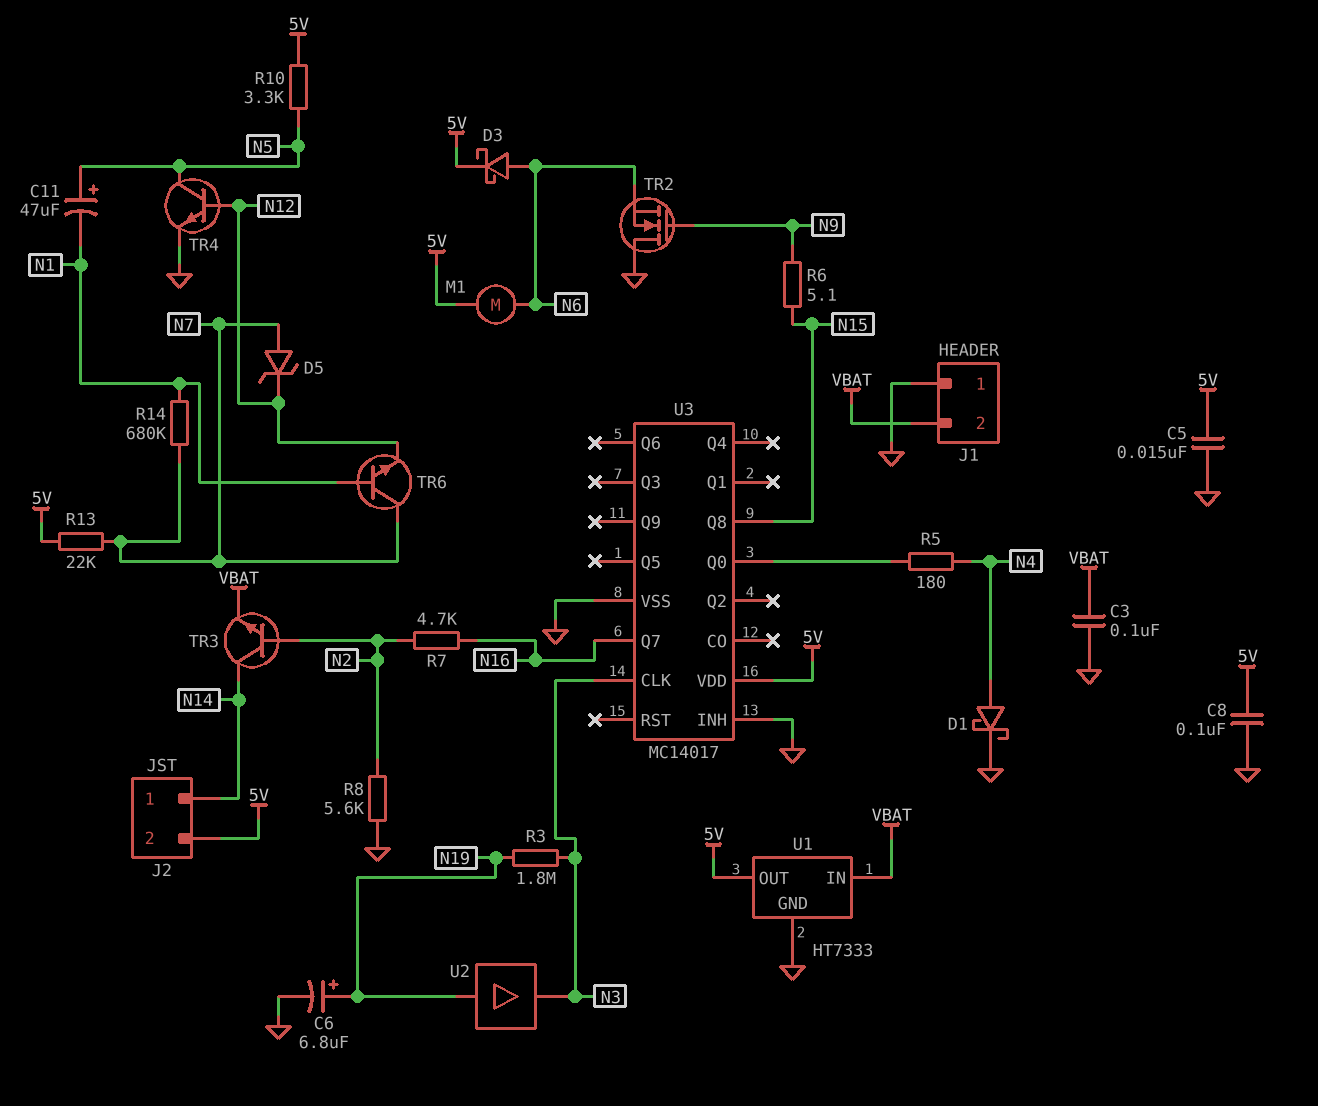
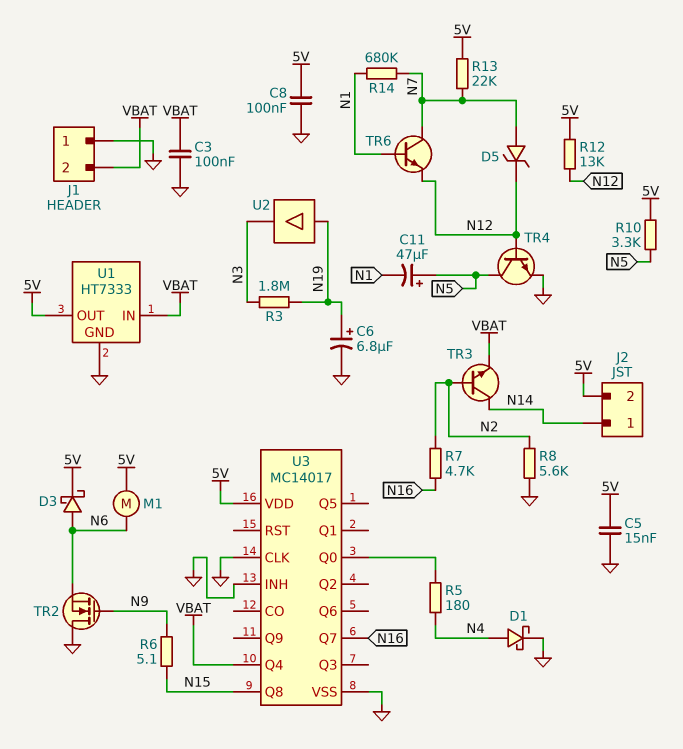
R12: none -> 13k (5V, N12)
U3 pin CLK: N3 -> GND
U3 pin Q4: none -> VBAT

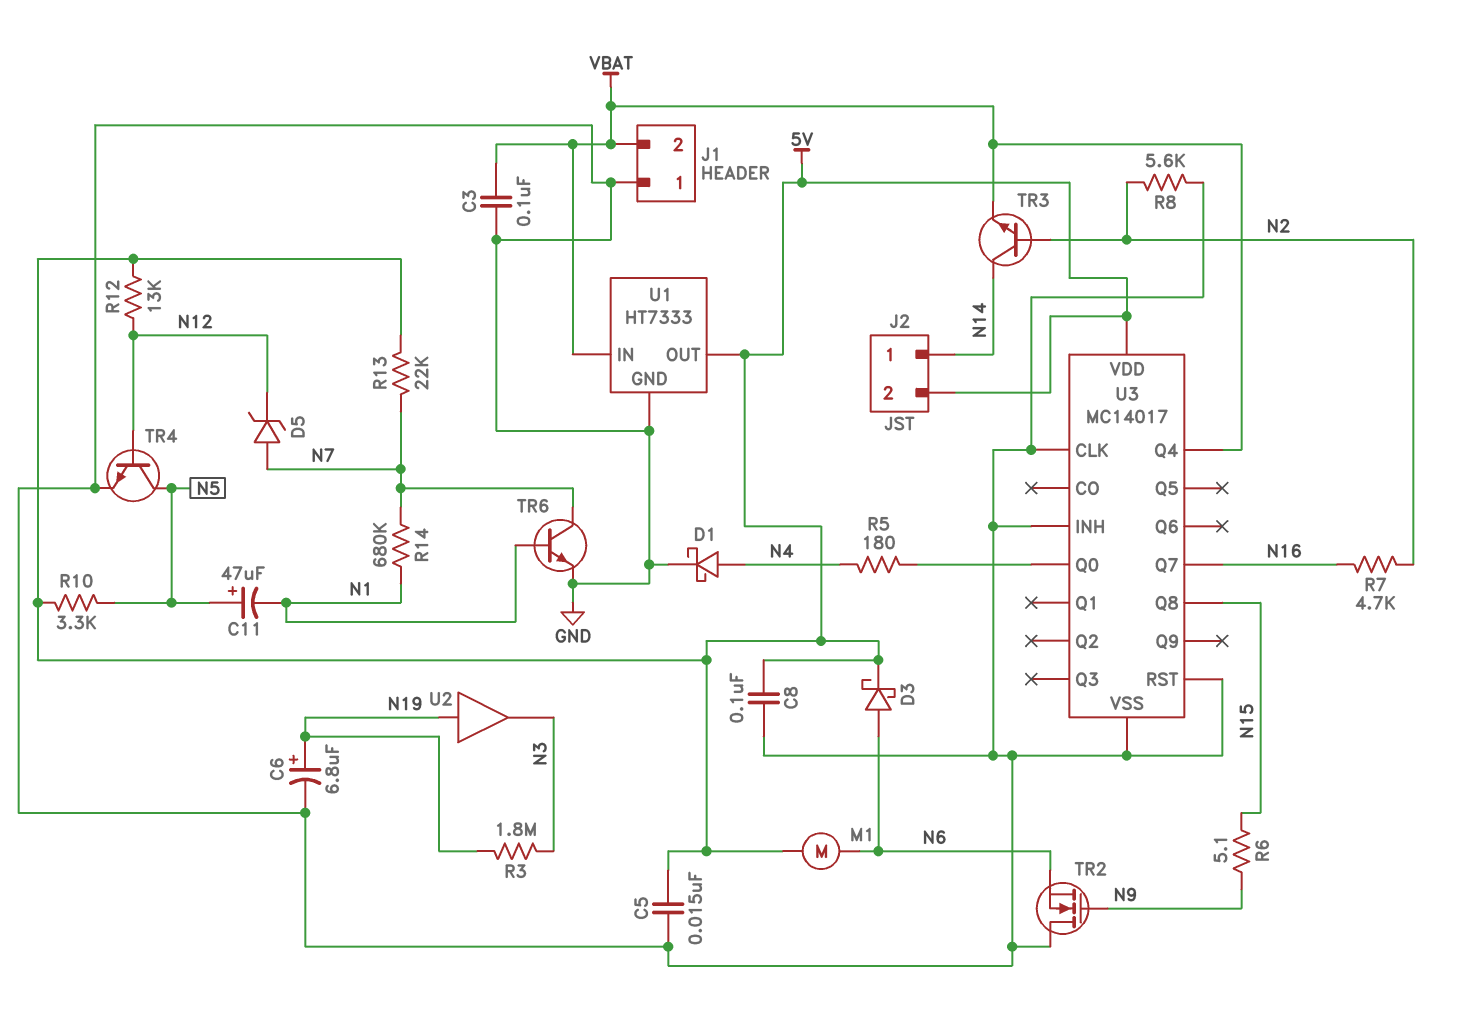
TR6: NPN (B N1, C N7, E N12) -> NPN (B N1, C N7, E GND)
U3 pin RST: none -> GND

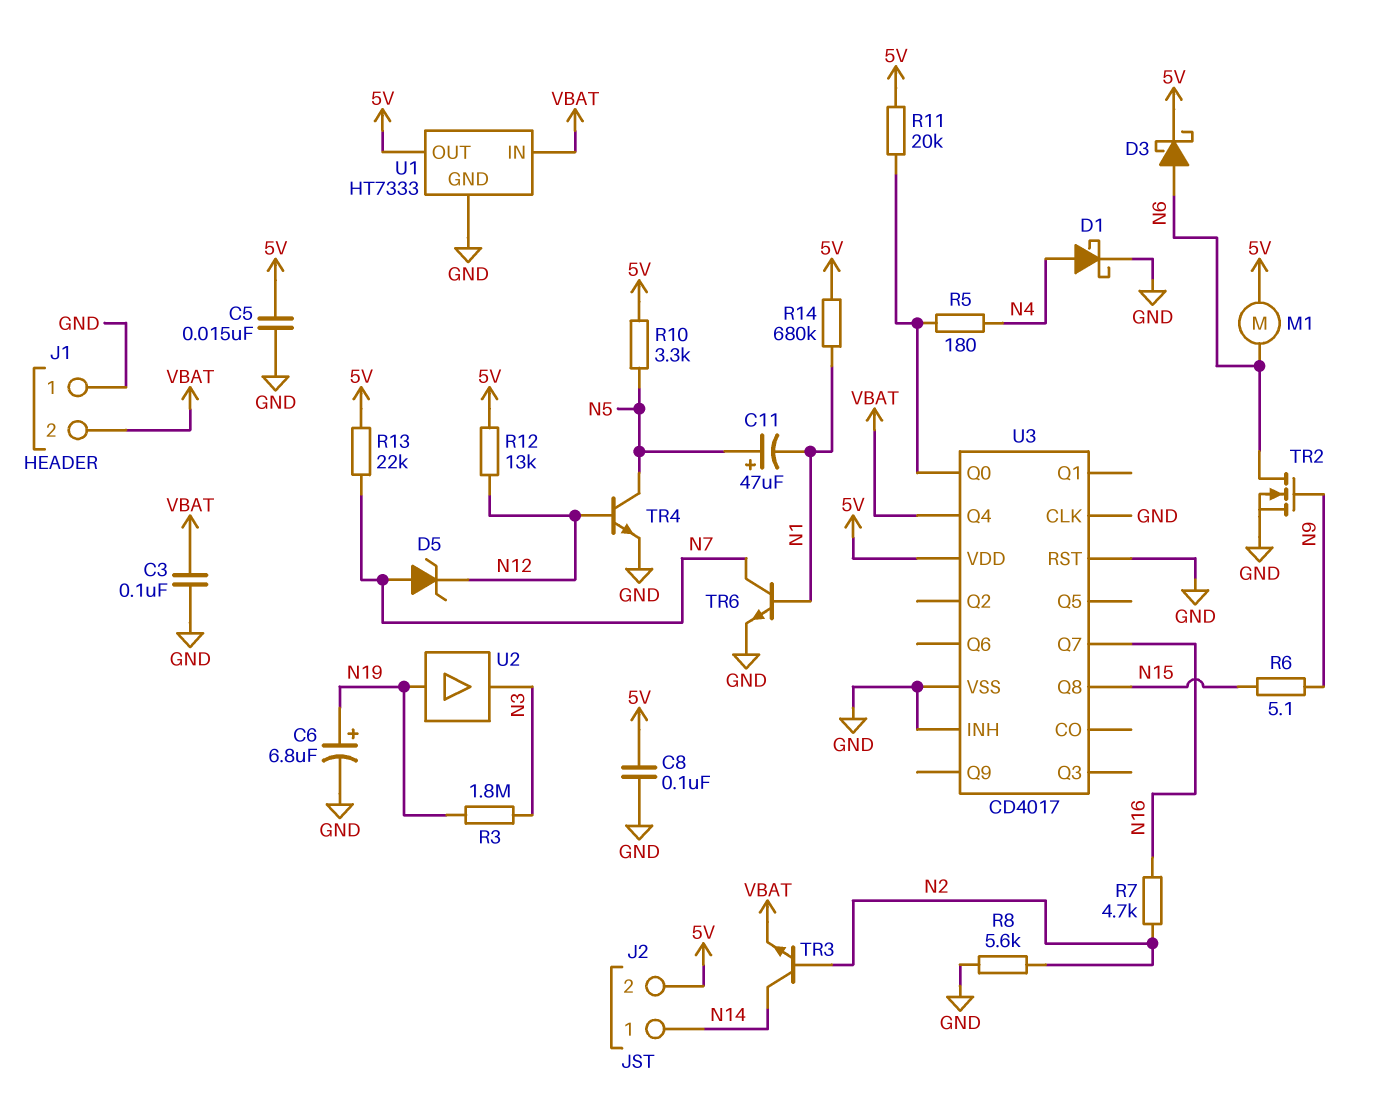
R11: none -> 20k (5V, U3/Q0)
R14: 680k (N1, N7) -> 680k (5V, N1)
TR2: NMOS (G N9, D GND, S N6) -> NMOS (G N9, D N6, S GND)
U3: MC14017 -> CD4017

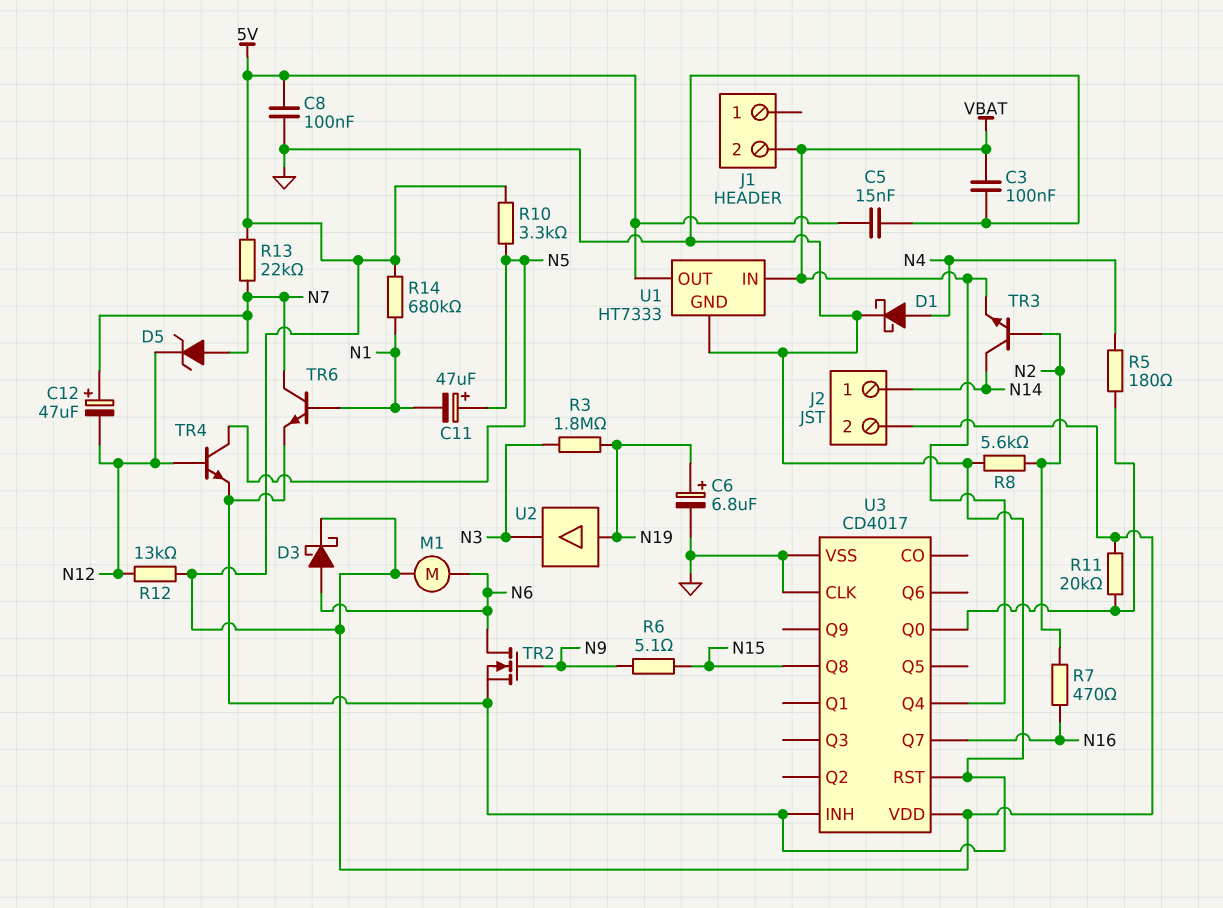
C12: none -> 47uF (plus N7, minus N12)
J1 pin 1: GND -> none
R7: 4.7k (N2, N16) -> 470 (N2, N16)

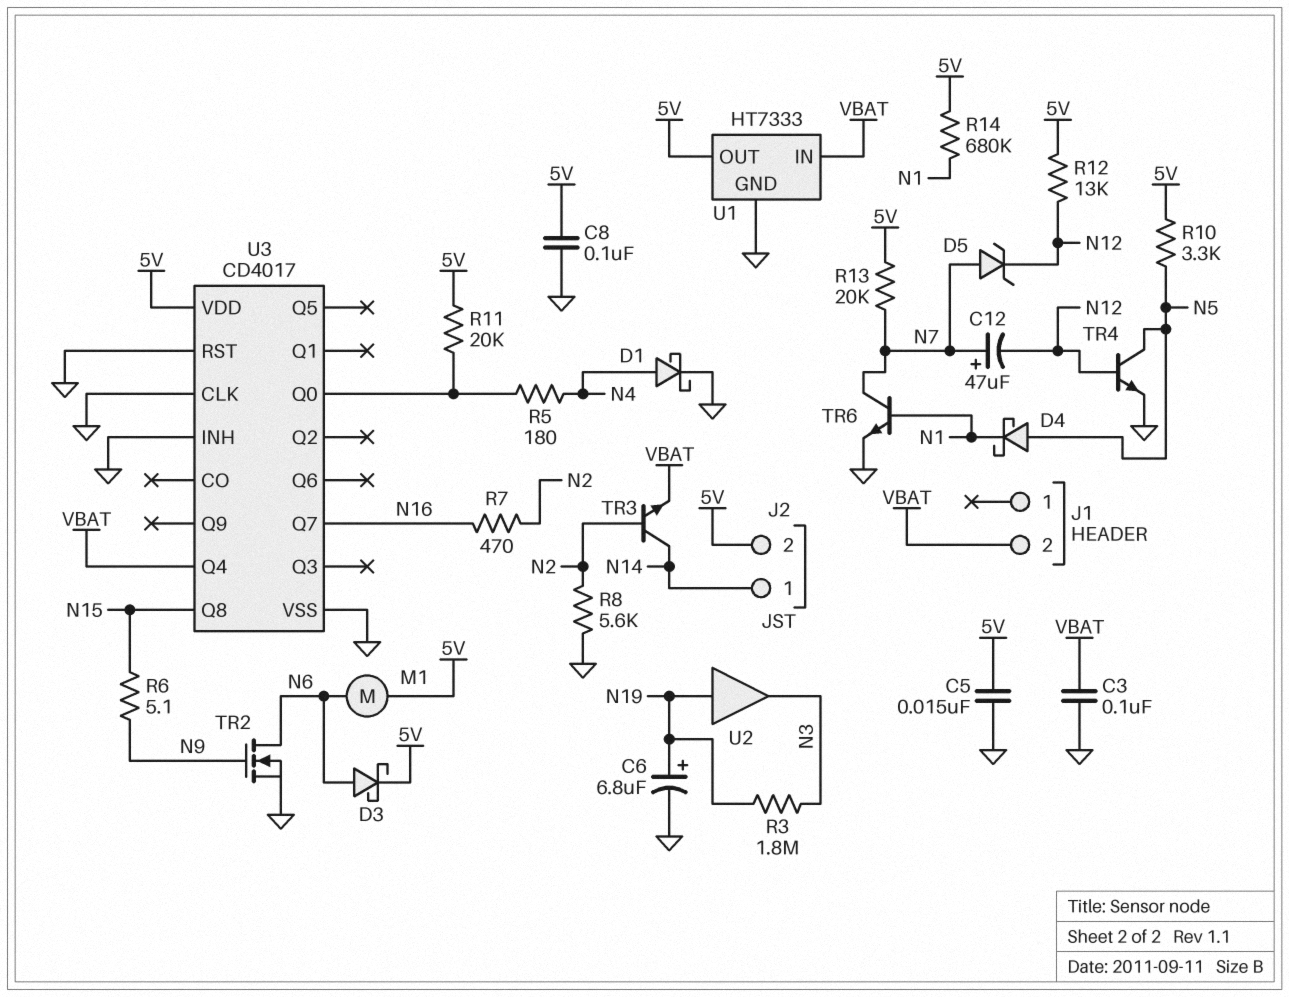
C11: 47uF (plus N5, minus N1) -> none
D4: none -> schottky (A N5, K N1)
R13: 22k (5V, N7) -> 20k (5V, N7)

